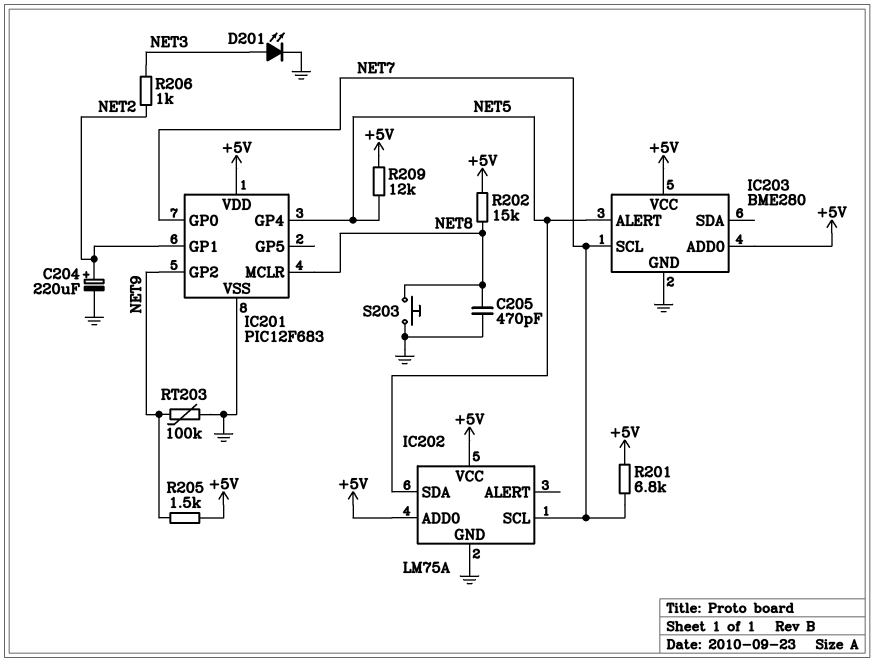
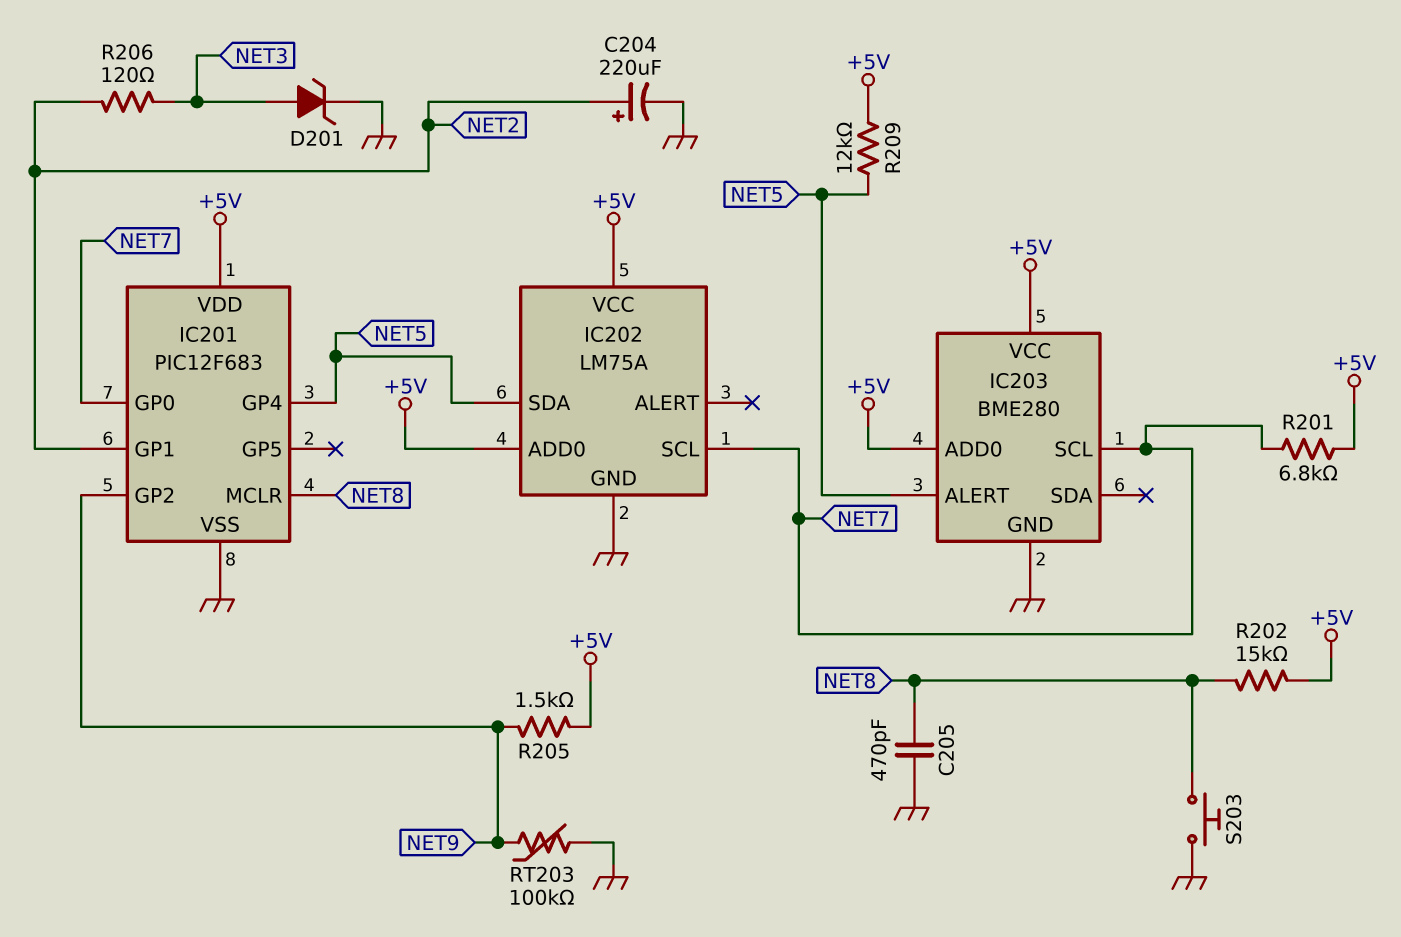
D201: LED (A NET3, K GND) -> zener (A NET3, K GND)
R206: 1k (NET2, NET3) -> 120 (NET2, NET3)

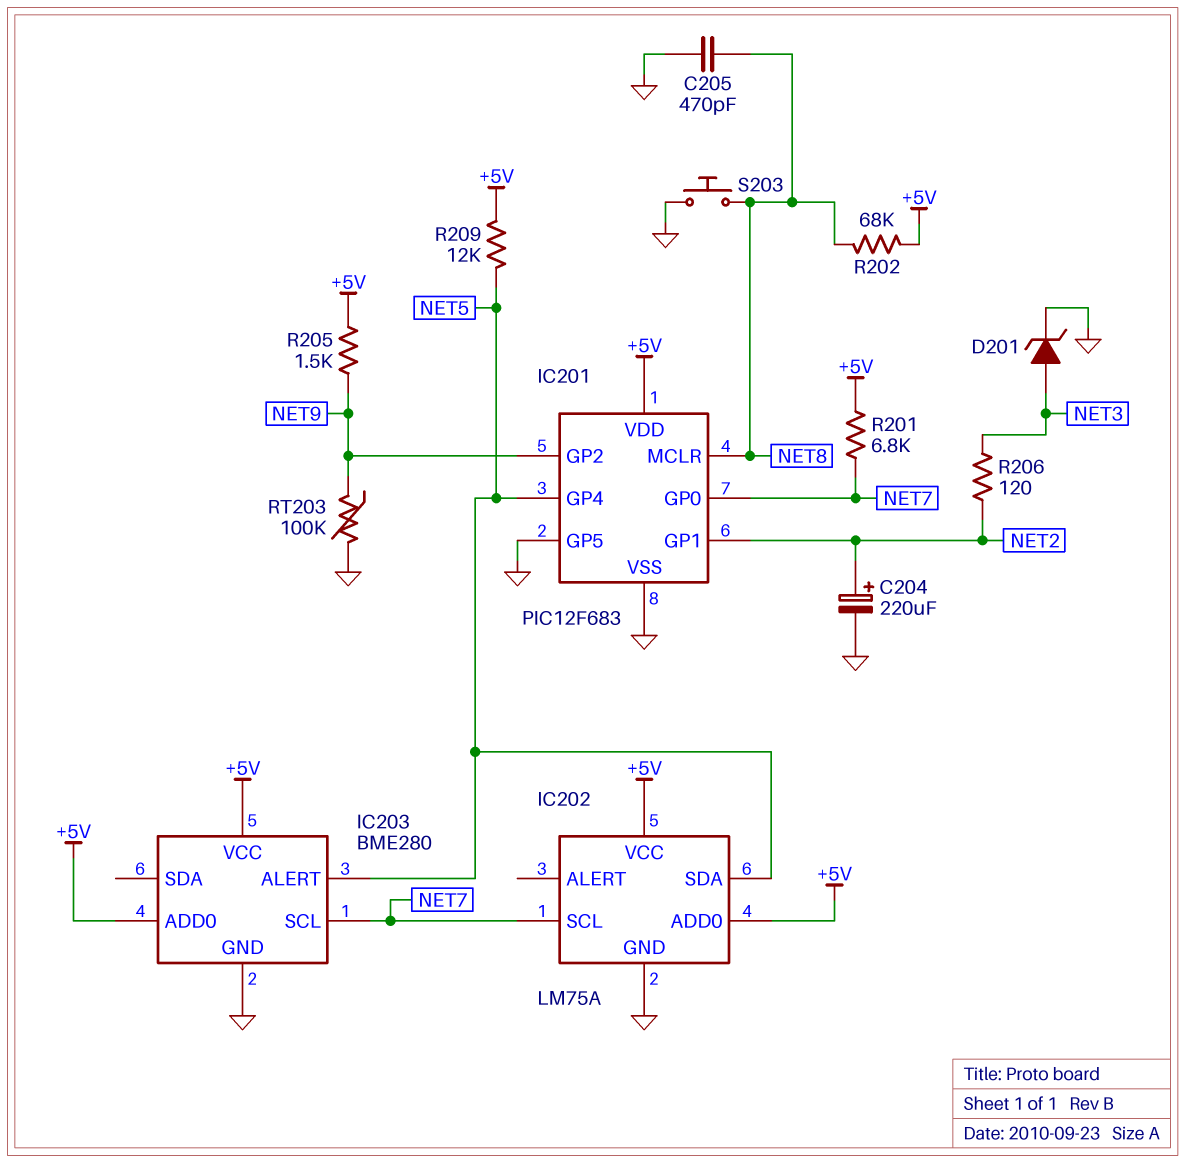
IC201 pin GP5: none -> GND
R202: 15k (+5V, NET8) -> 68k (+5V, NET8)

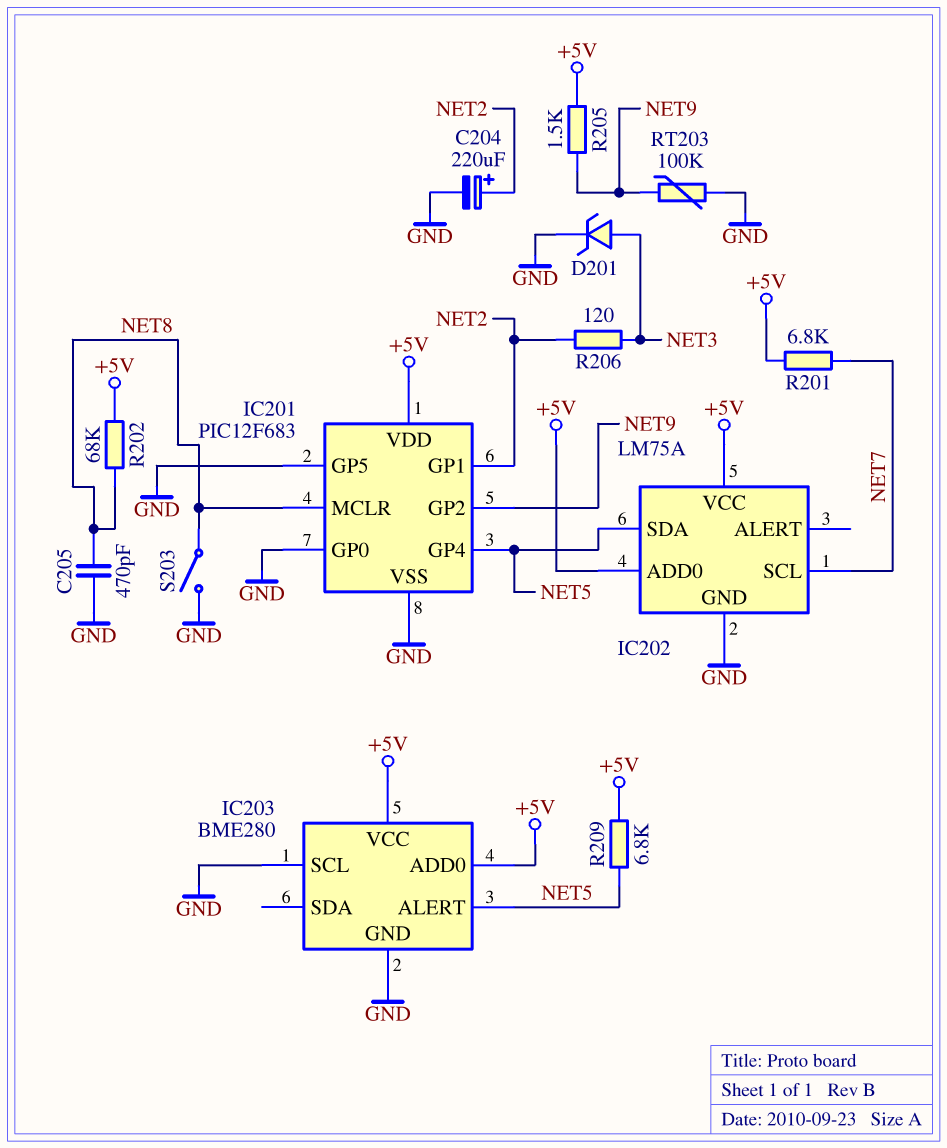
IC201 pin GP0: NET7 -> GND
IC203 pin SCL: NET7 -> GND
R209: 12k (+5V, NET5) -> 6.8k (+5V, NET5)
S203: button (GND, NET8) -> switch (GND, NET8)

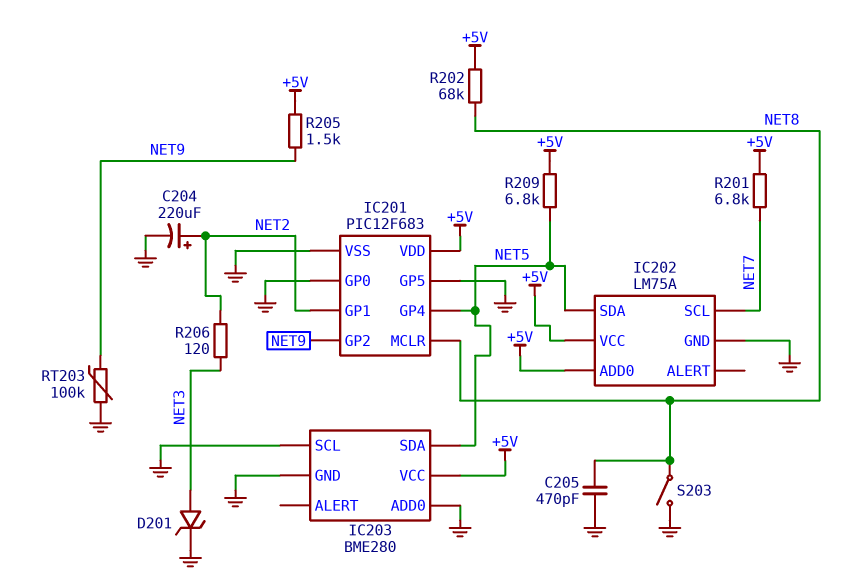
IC203 pin ADD0: +5V -> GND
IC203 pin ALERT: NET5 -> none
IC203 pin SDA: none -> NET5

